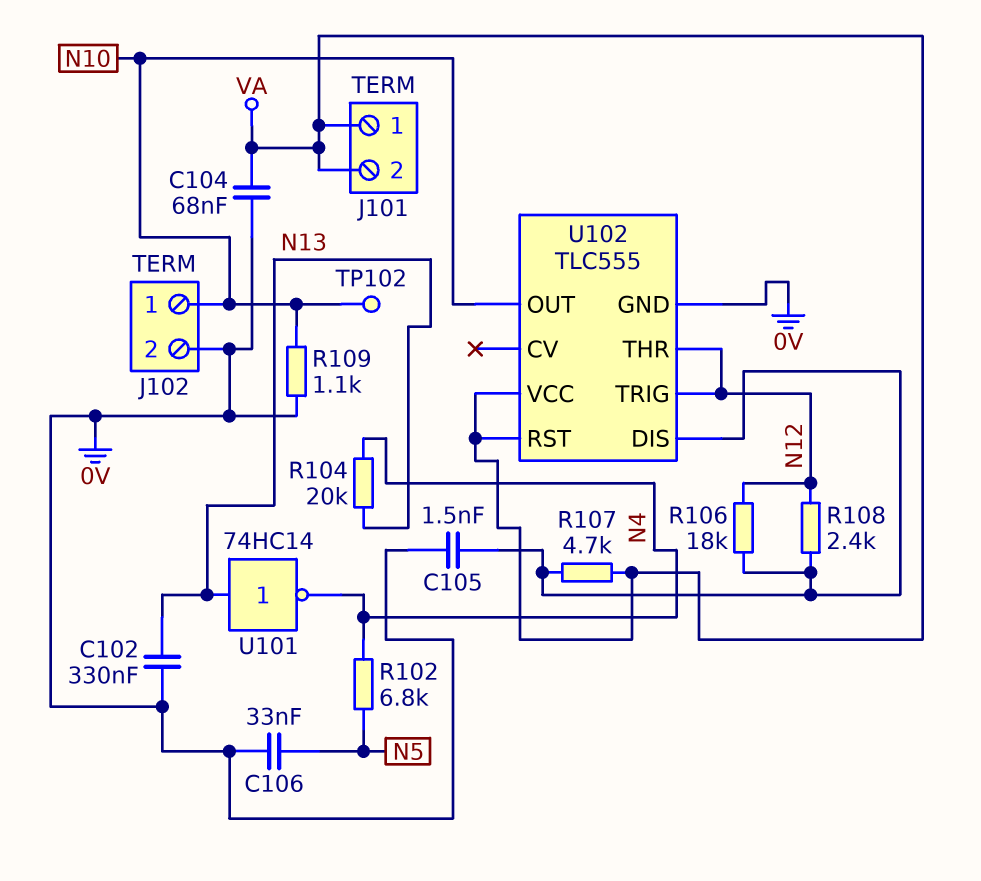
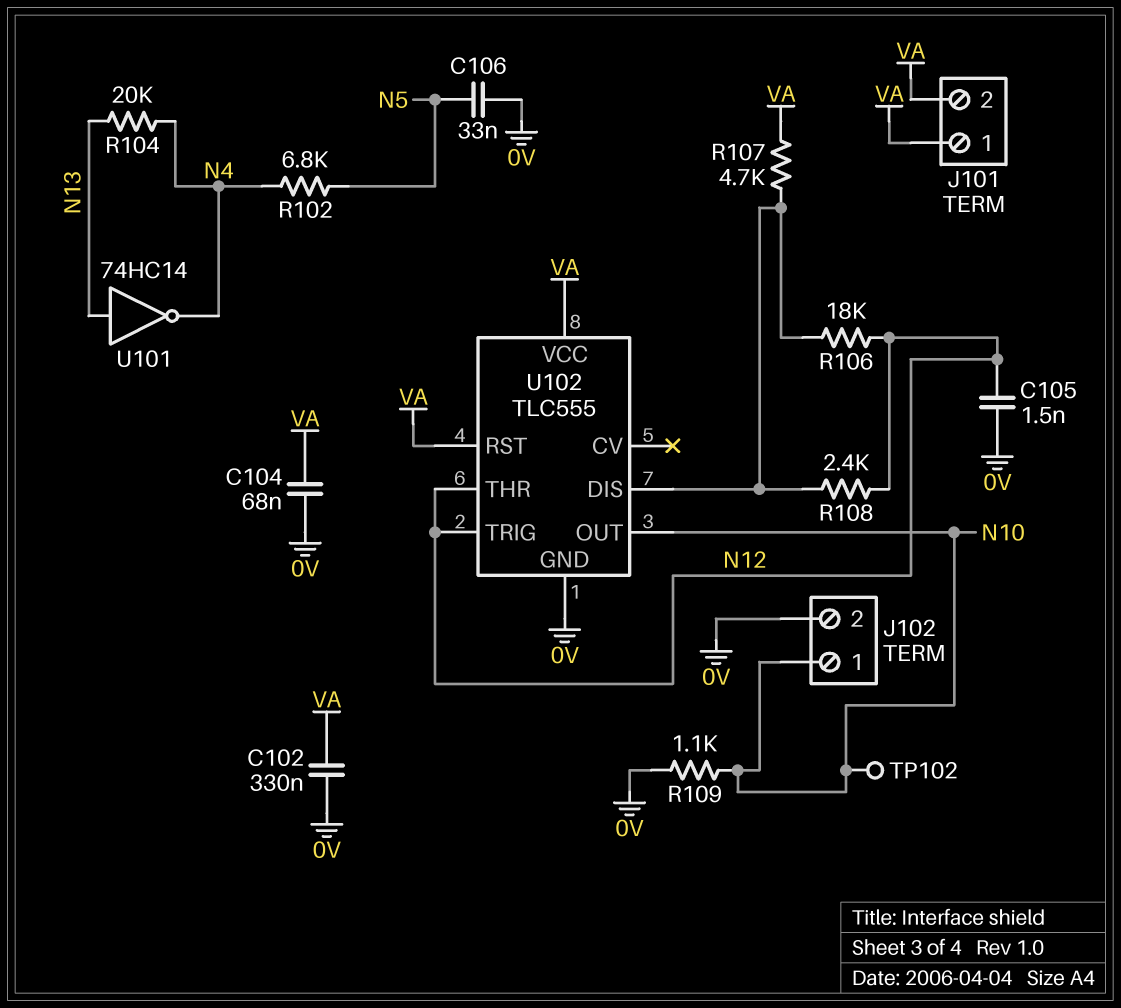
C102: 330nF (0V, N13) -> 330nF (0V, VA)
C105: 1.5nF (0V, U102/DIS) -> 1.5nF (0V, N12)

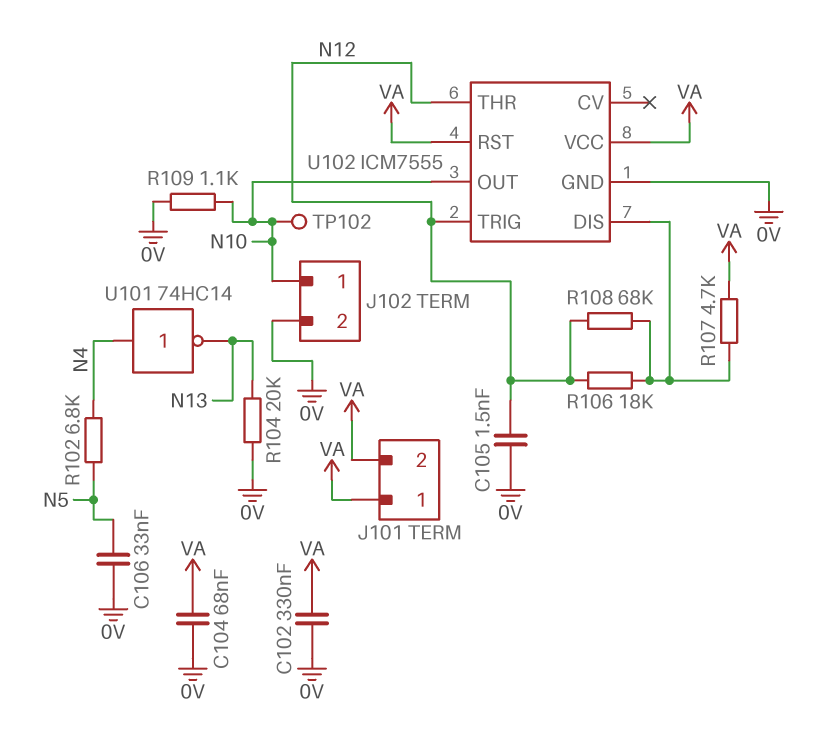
R104: 20k (N4, N13) -> 20k (0V, N13)
R108: 2.4k (N12, U102/DIS) -> 68k (N12, U102/DIS)
U101: NOT 74HC14 (in N13, out N4) -> NOT 74HC14 (in N4, out N13)
U102: TLC555 -> ICM7555

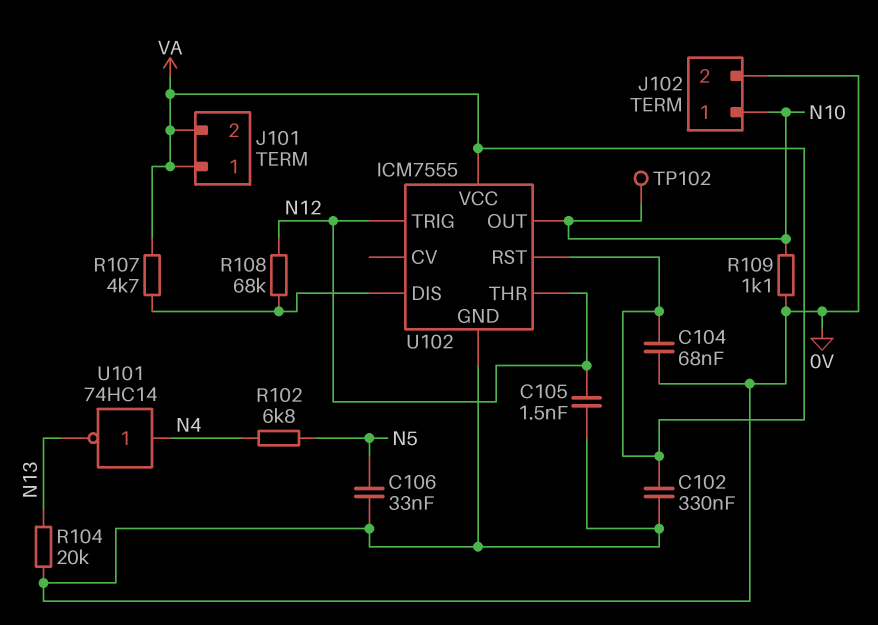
R106: 18k (N12, U102/DIS) -> none

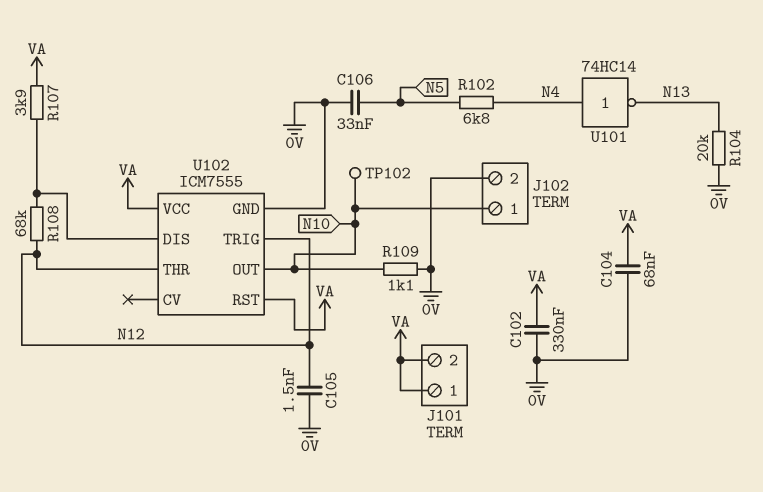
R107: 4.7k (U102/DIS, VA) -> 3.9k (U102/DIS, VA)

